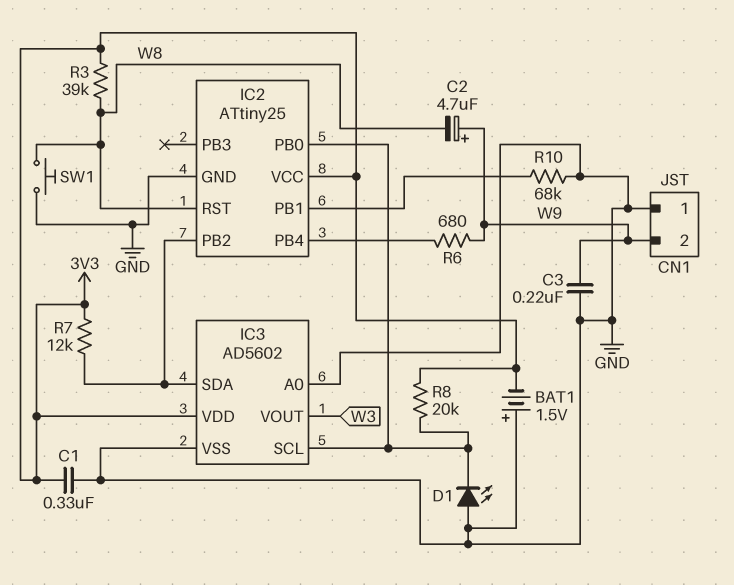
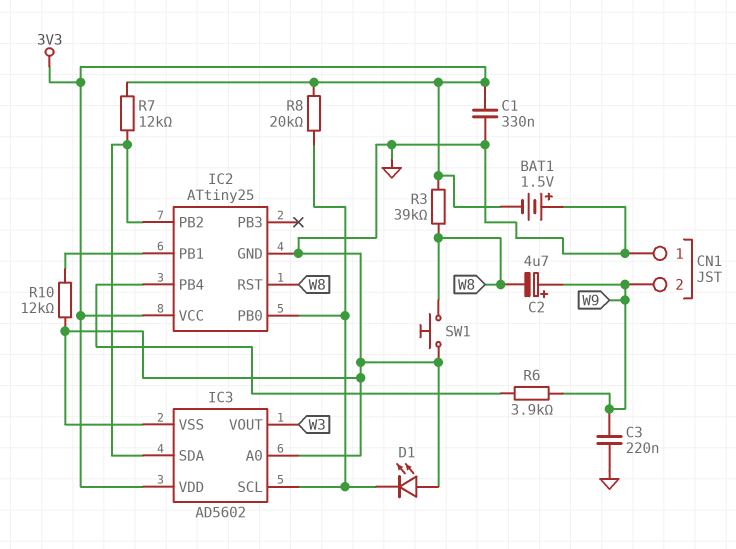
R6: 680 (IC2/PB4, W9) -> 3.9k (IC2/PB4, W9)
R10: 68k (GND, IC2/PB1) -> 12k (GND, IC2/PB1)

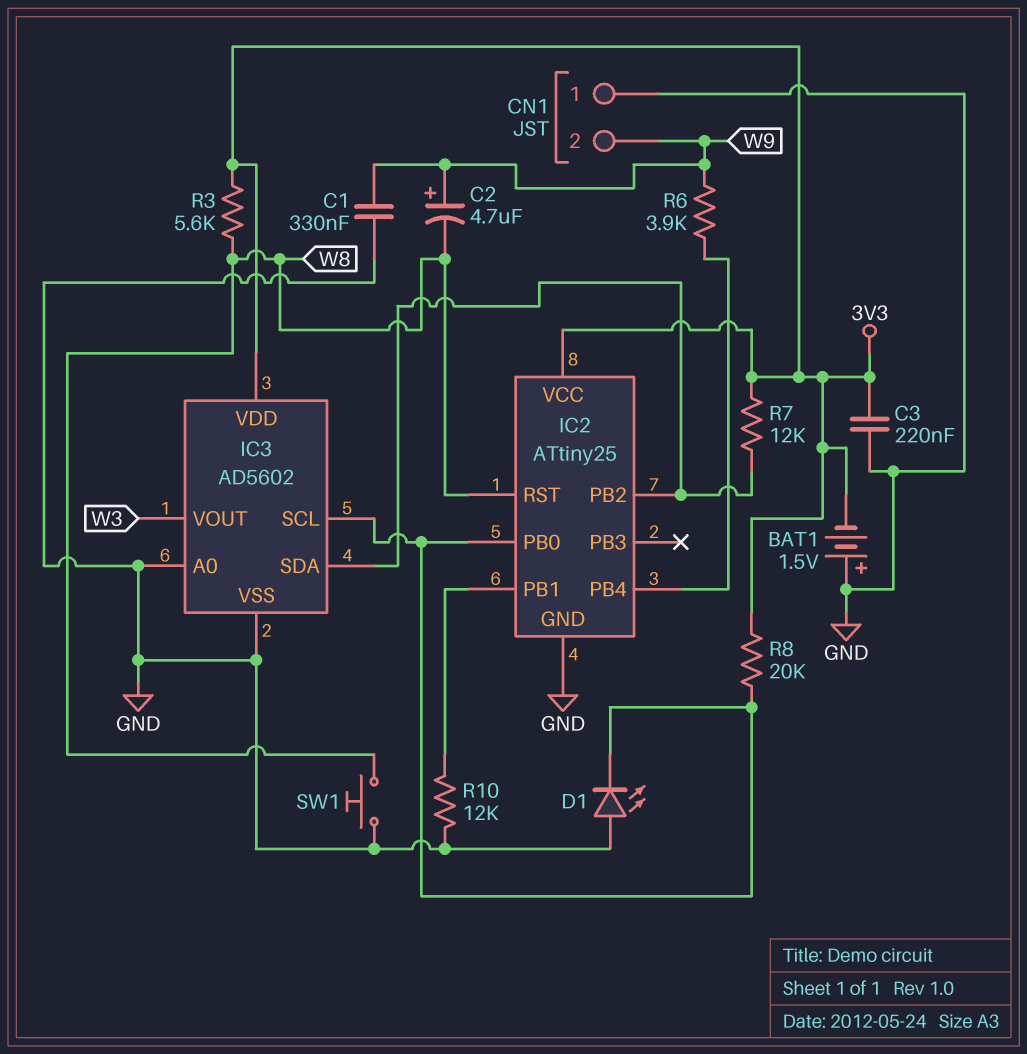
C1: 330nF (3V3, GND) -> 330nF (GND, W9)
C3: 220nF (GND, W9) -> 220nF (3V3, GND)
R3: 39k (3V3, W8) -> 5.6k (3V3, W8)

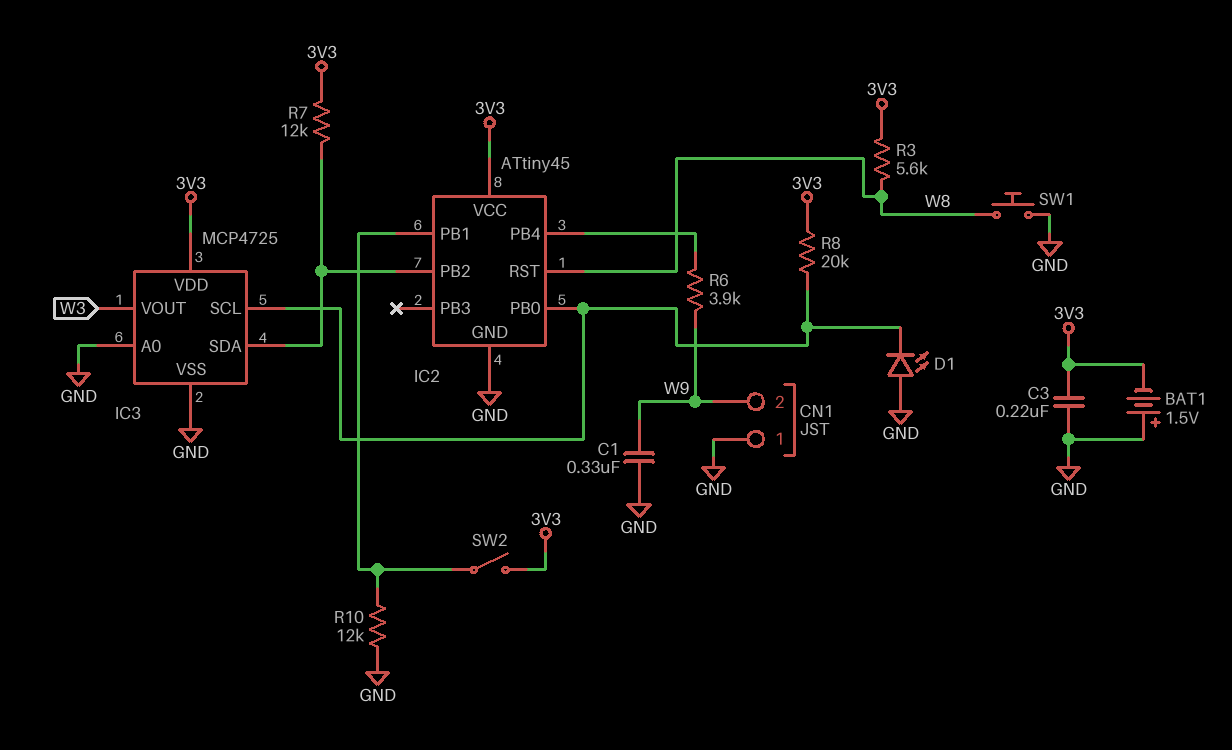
C2: 4.7uF (plus W9, minus W8) -> none
IC2: ATtiny25 -> ATtiny45
IC3: AD5602 -> MCP4725
SW2: none -> switch (3V3, IC2/PB1)

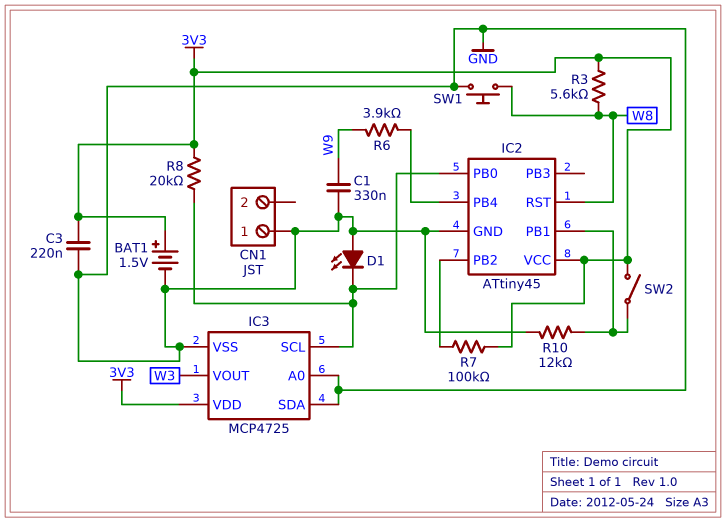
BAT1: 1.5V (plus GND, minus 3V3) -> 1.5V (plus 3V3, minus GND)
CN1 pin 2: W9 -> none
IC3 pin SDA: IC2/PB2 -> GND
R7: 12k (3V3, IC2/PB2) -> 100k (3V3, IC2/PB2)

